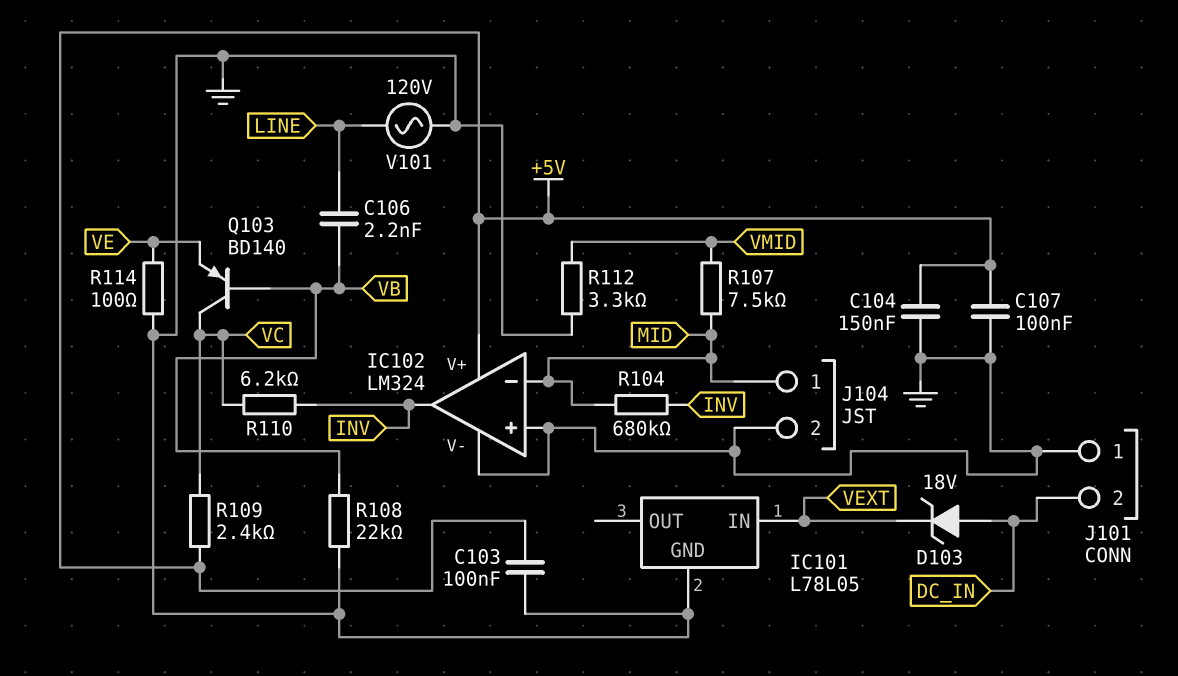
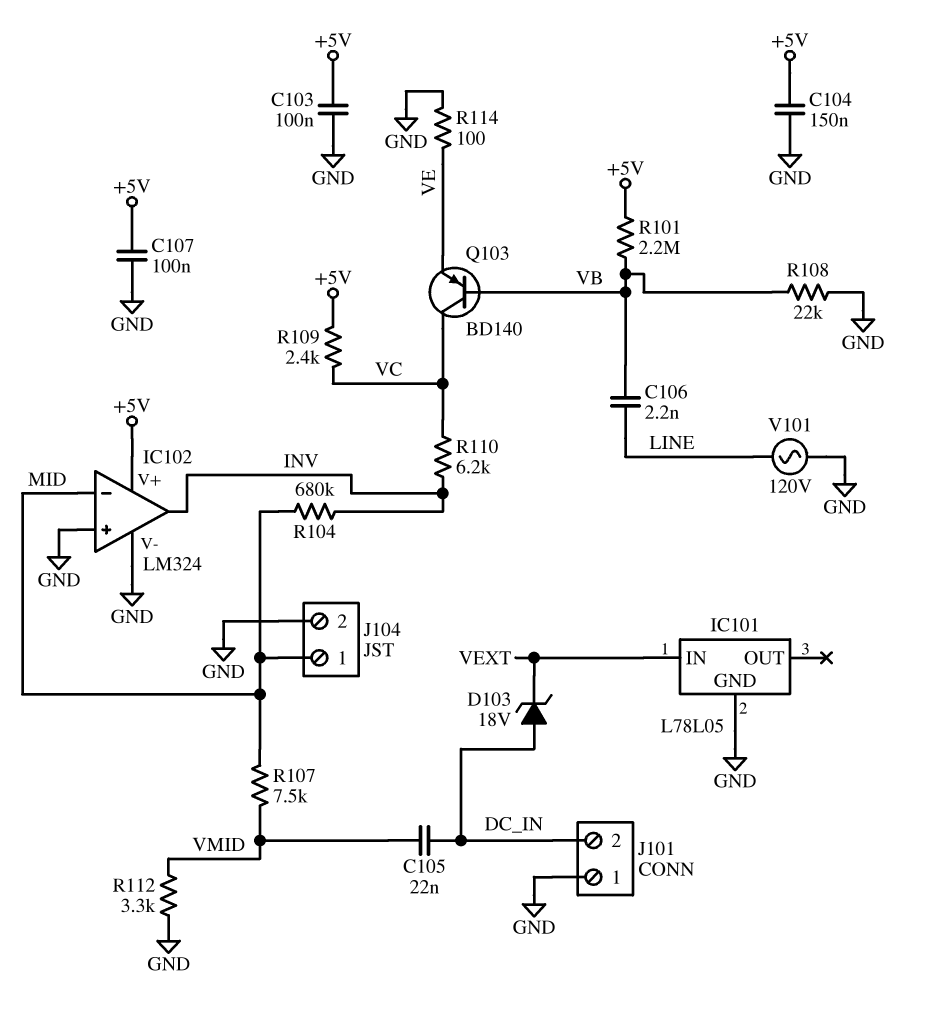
C105: none -> 22nF (DC_IN, VMID)
R101: none -> 2.2M (+5V, VB)

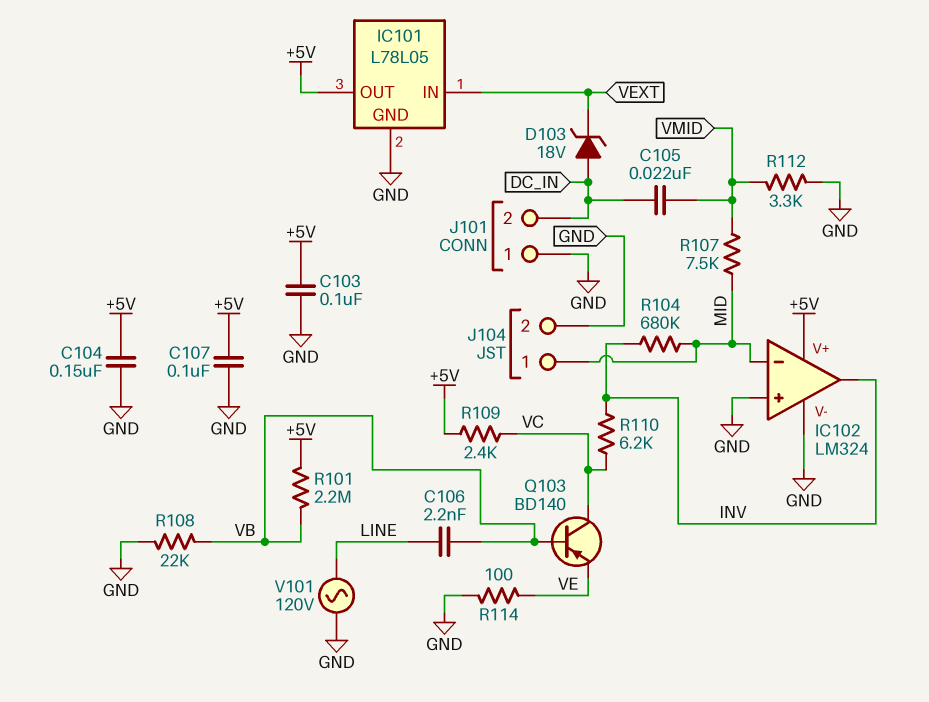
IC101 pin OUT: none -> +5V

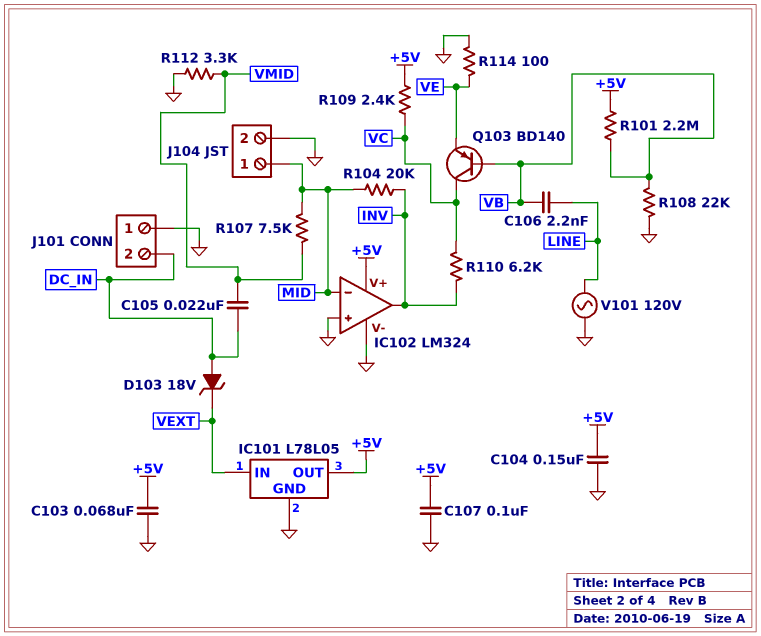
C103: 100nF (+5V, GND) -> 68nF (+5V, GND)
R104: 680k (INV, MID) -> 20k (INV, MID)

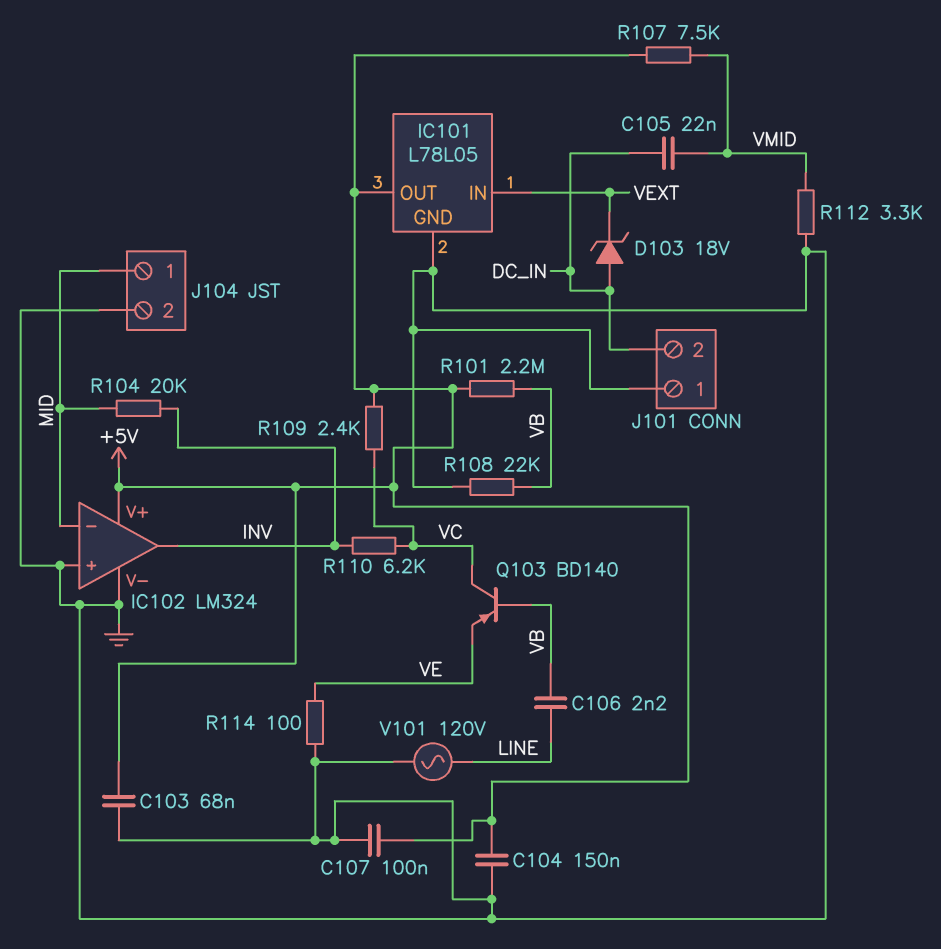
R107: 7.5k (MID, VMID) -> 7.5k (+5V, VMID)

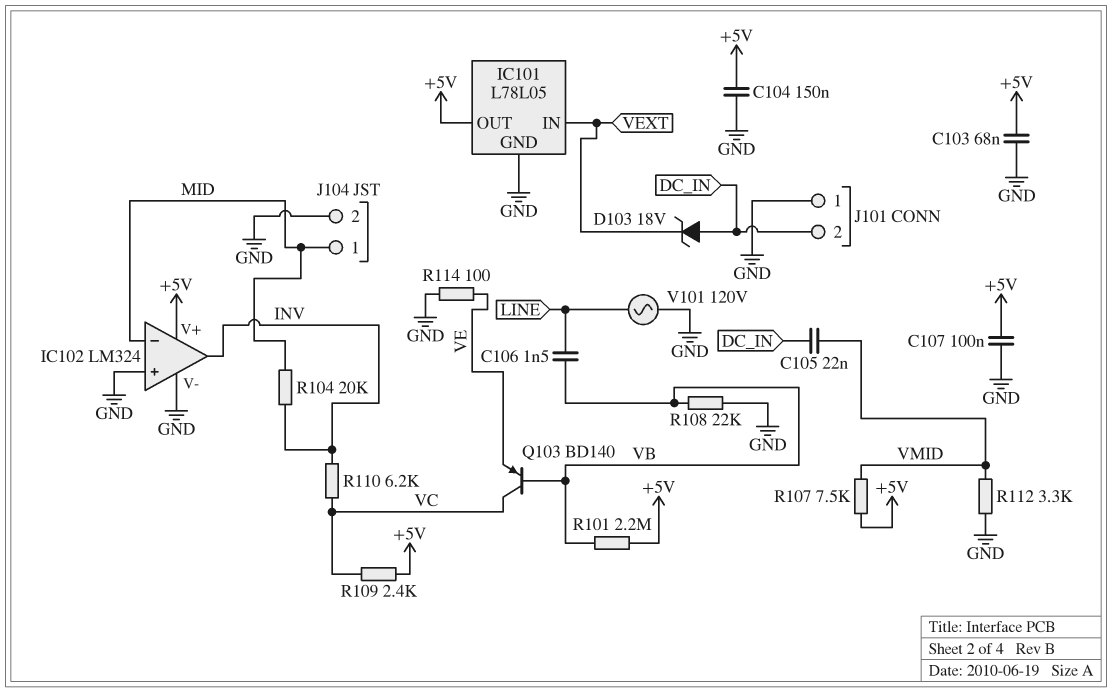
C106: 2.2nF (LINE, VB) -> 1.5nF (LINE, VB)

